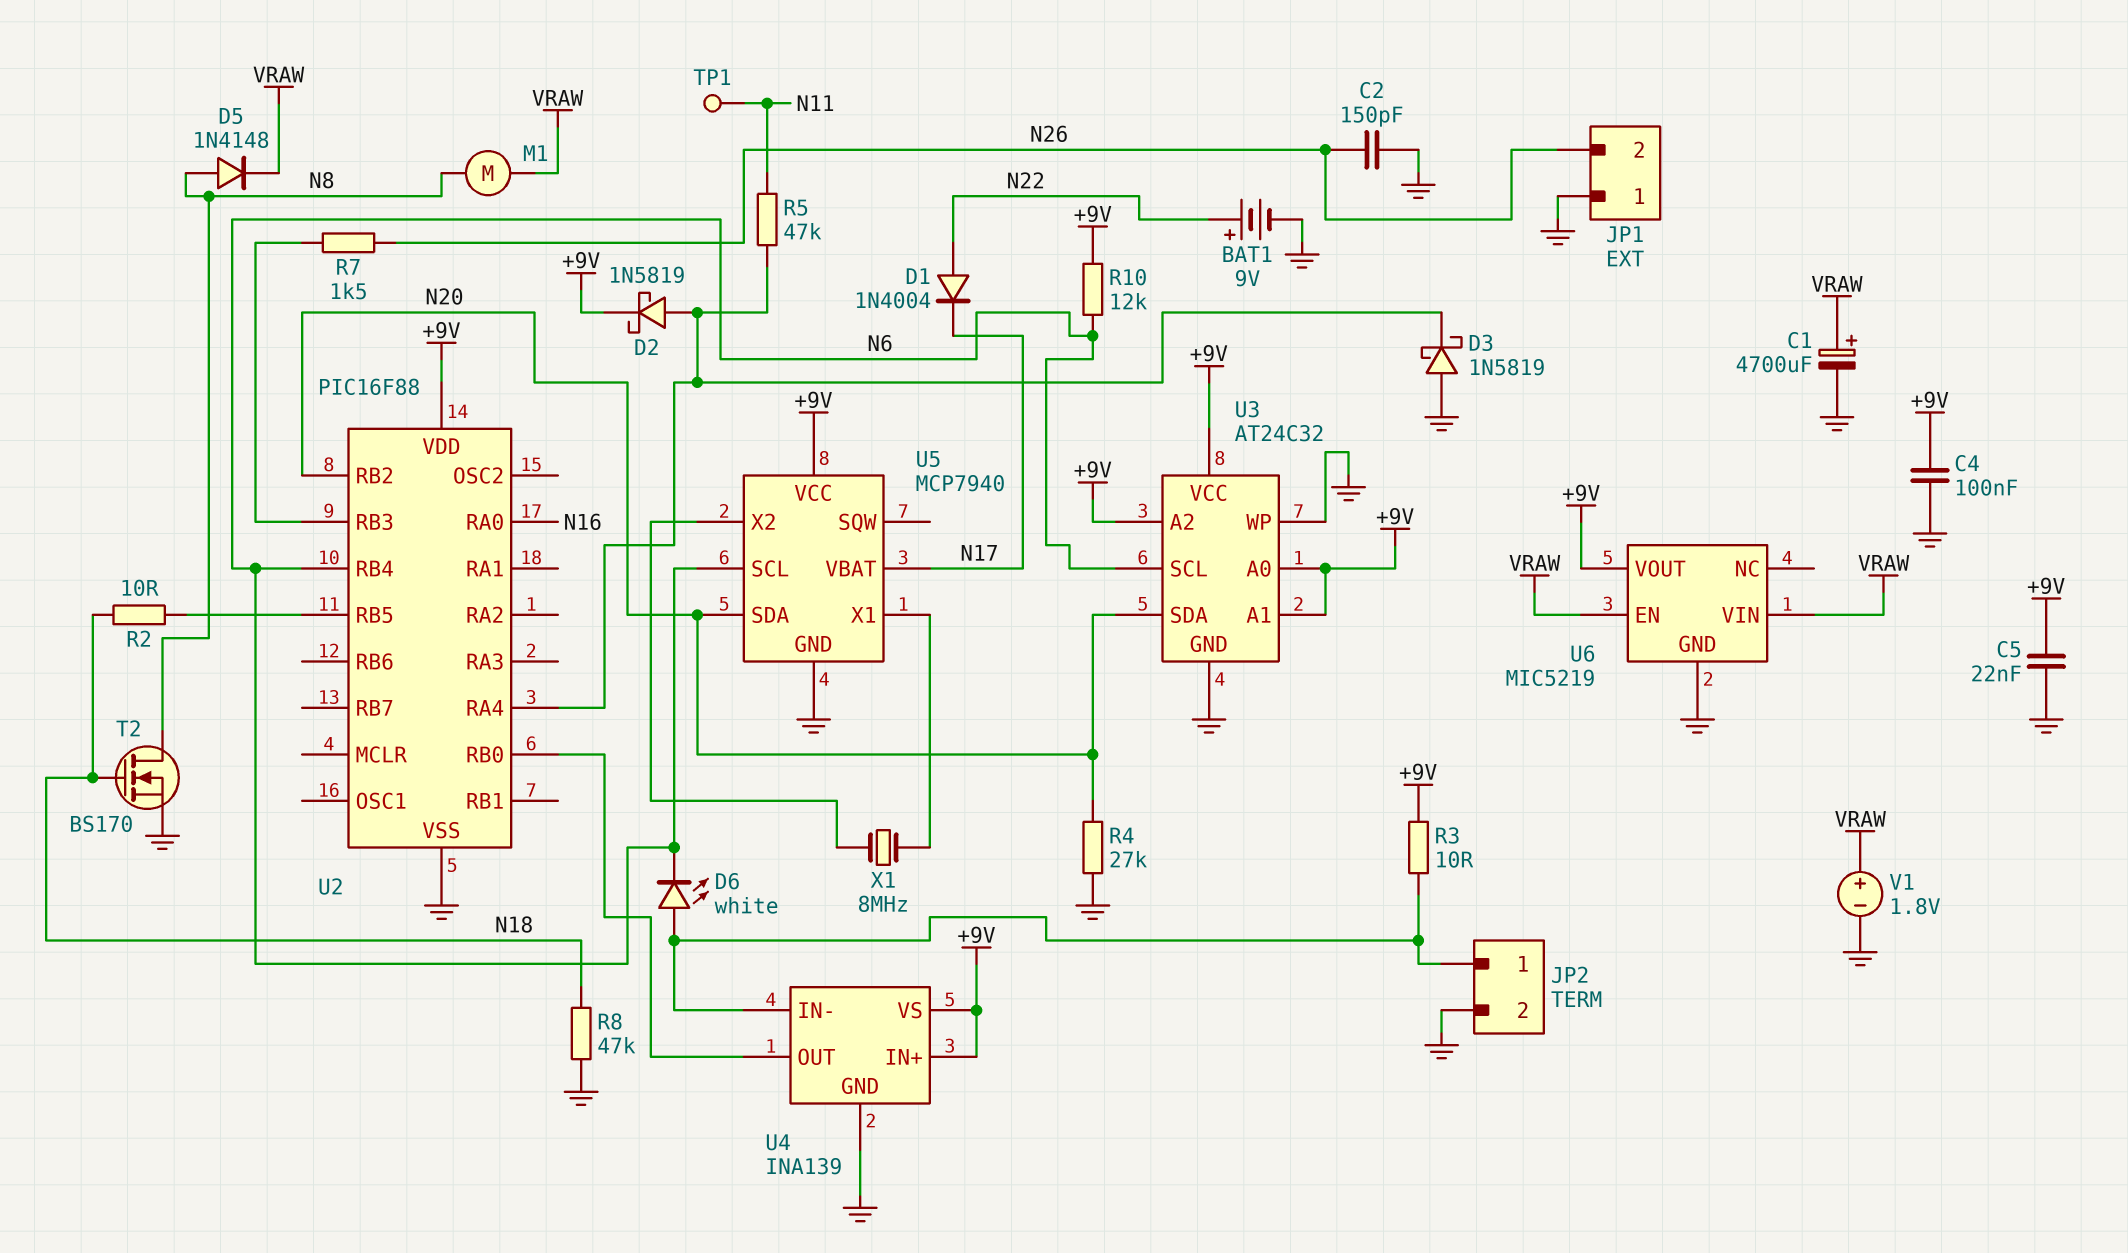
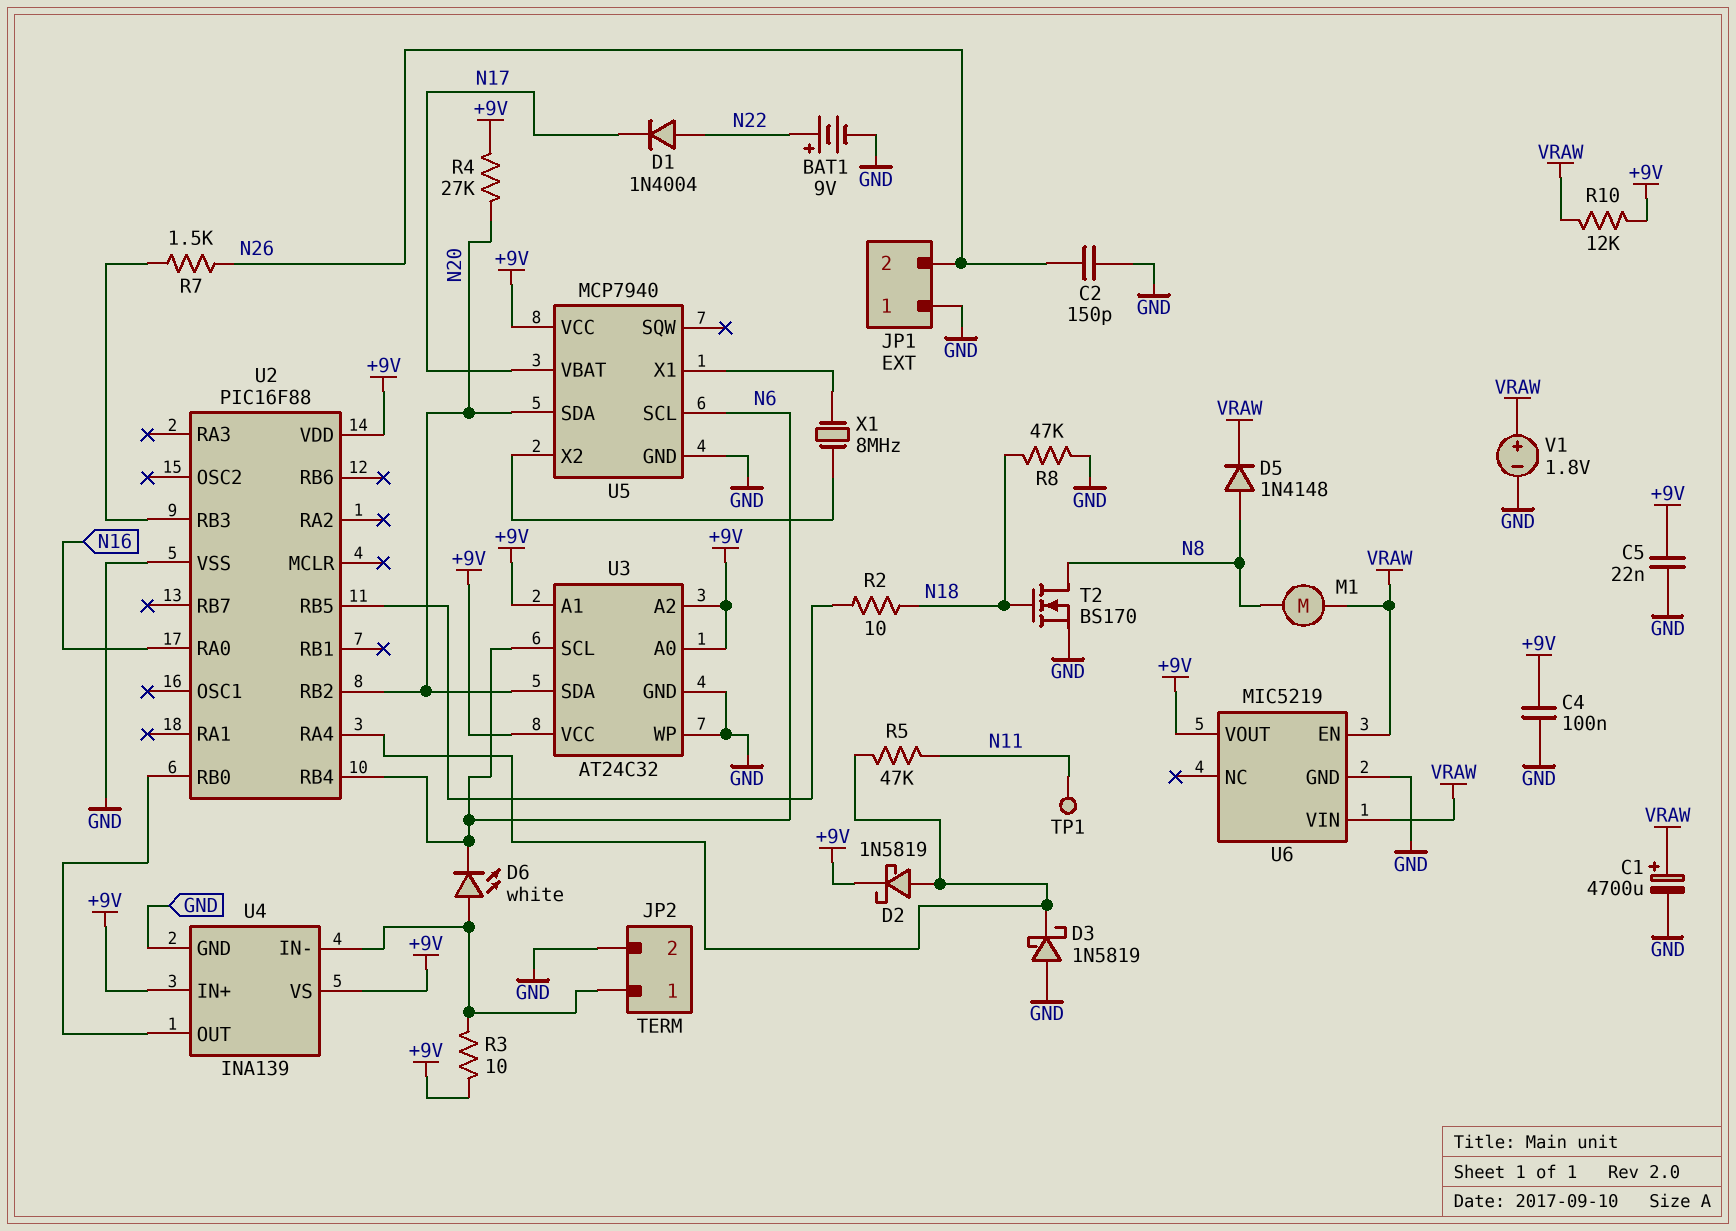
R4: 27k (GND, N20) -> 27k (+9V, N20)
R10: 12k (+9V, N6) -> 12k (+9V, VRAW)

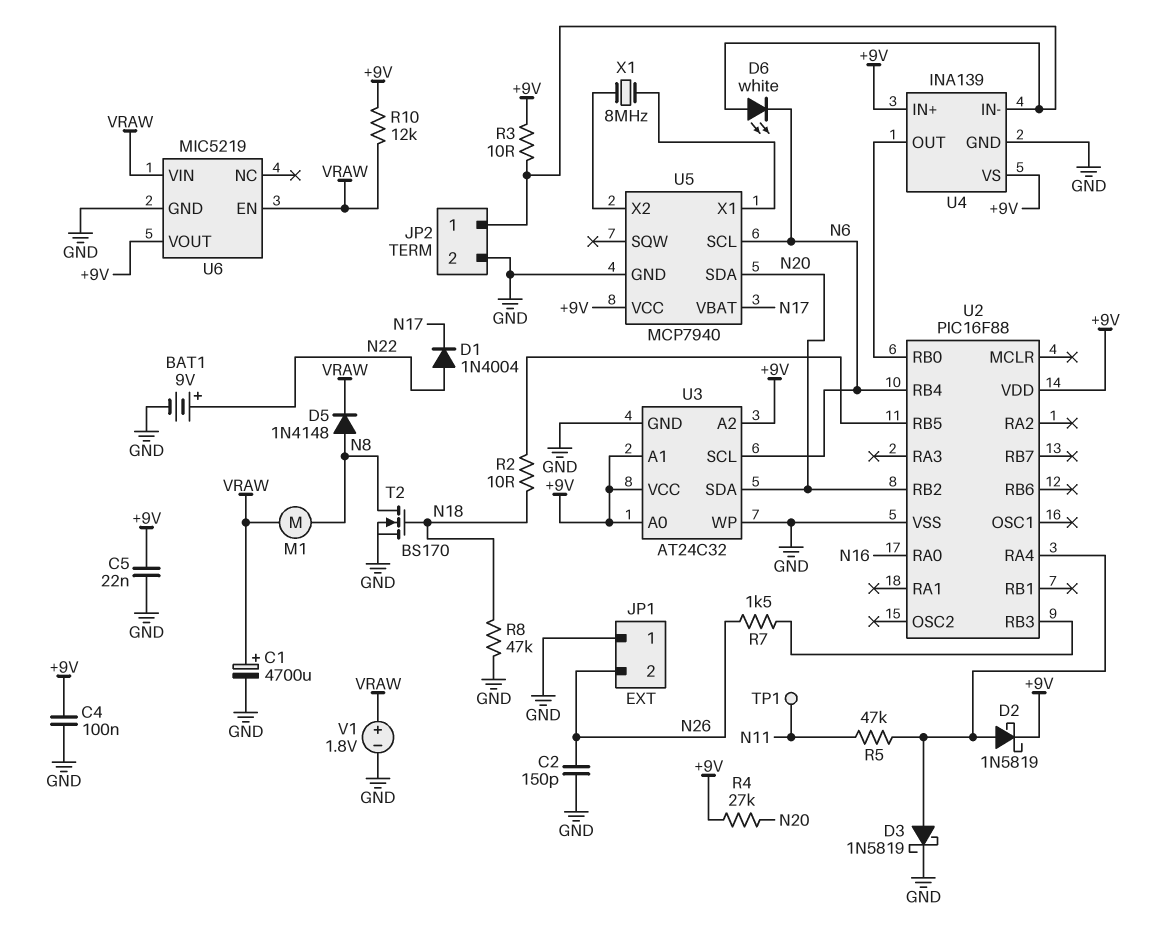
D3: schottky 1N5819 (A GND, K U2/RA4) -> schottky 1N5819 (A U2/RA4, K GND)

